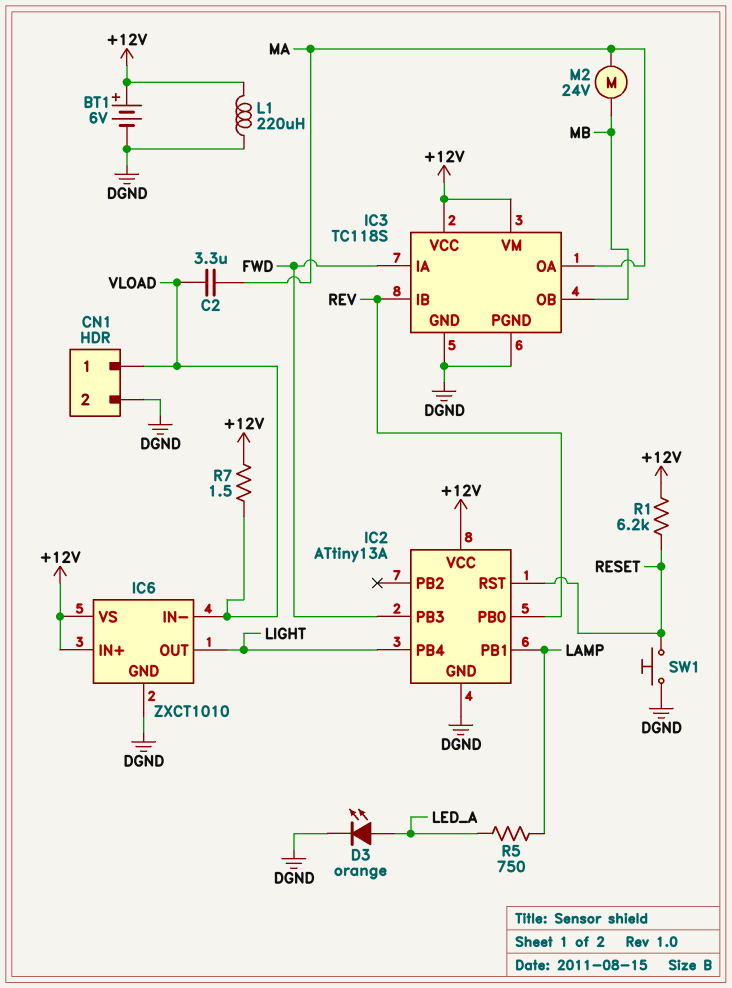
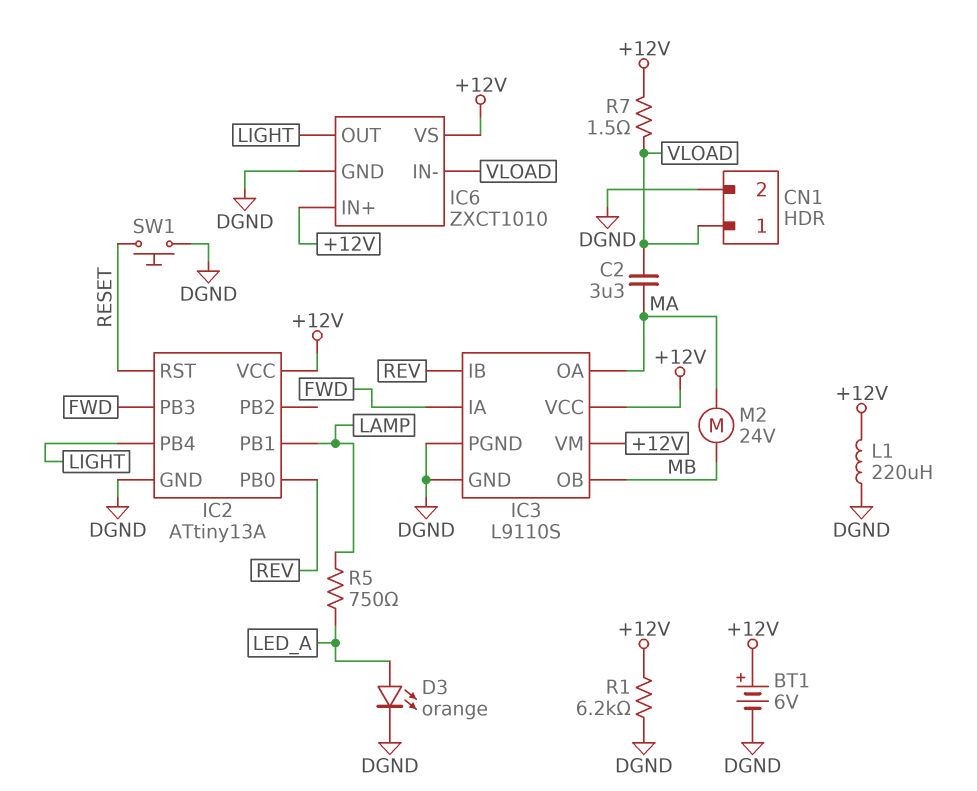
IC3: TC118S -> L9110S
R1: 6.2k (+12V, RESET) -> 6.2k (+12V, DGND)

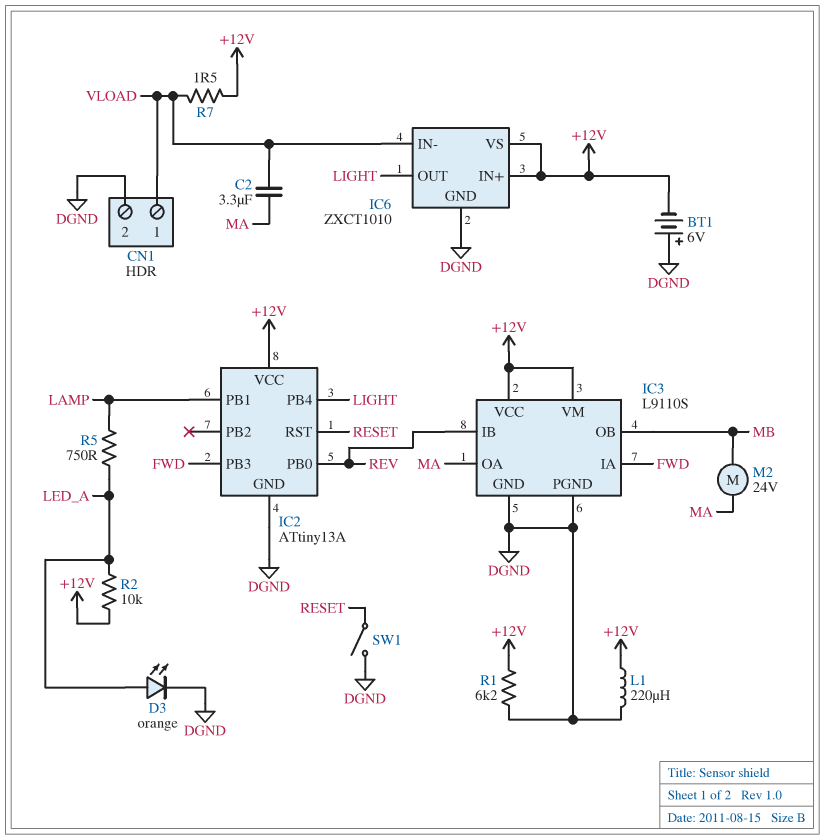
BT1: 6V (plus +12V, minus DGND) -> 6V (plus DGND, minus +12V)
R2: none -> 10k (+12V, LED_A)
SW1: button (DGND, RESET) -> switch (DGND, RESET)

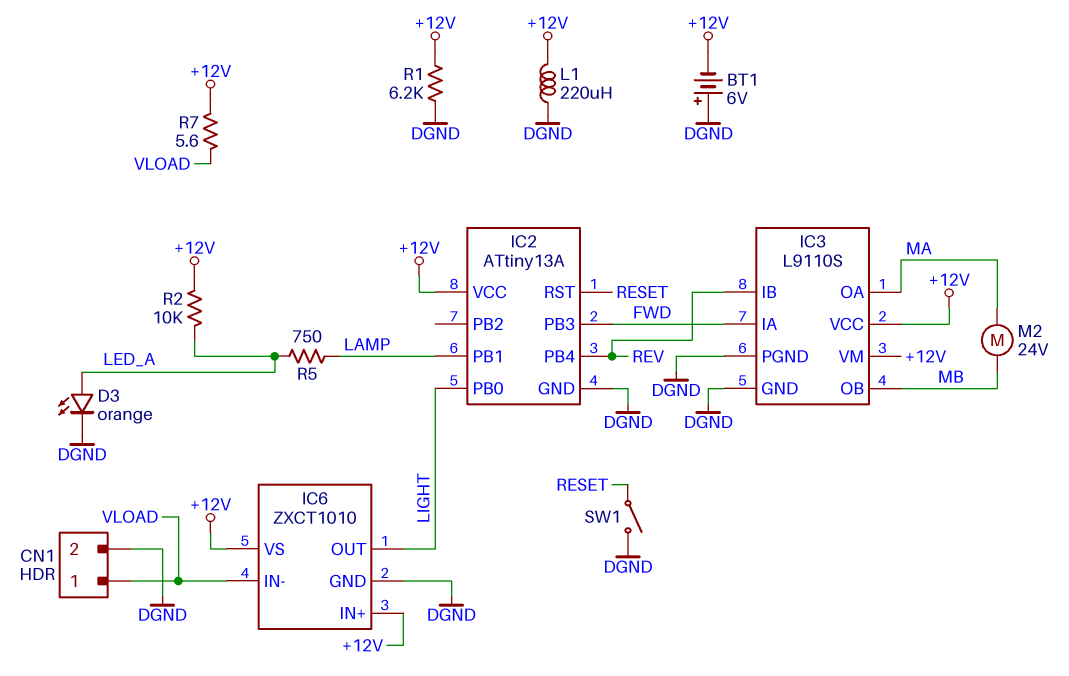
C2: 3.3uF (MA, VLOAD) -> none
IC2 pin PB0: REV -> LIGHT
IC2 pin PB4: LIGHT -> REV
R7: 1.5 (+12V, VLOAD) -> 5.6 (+12V, VLOAD)

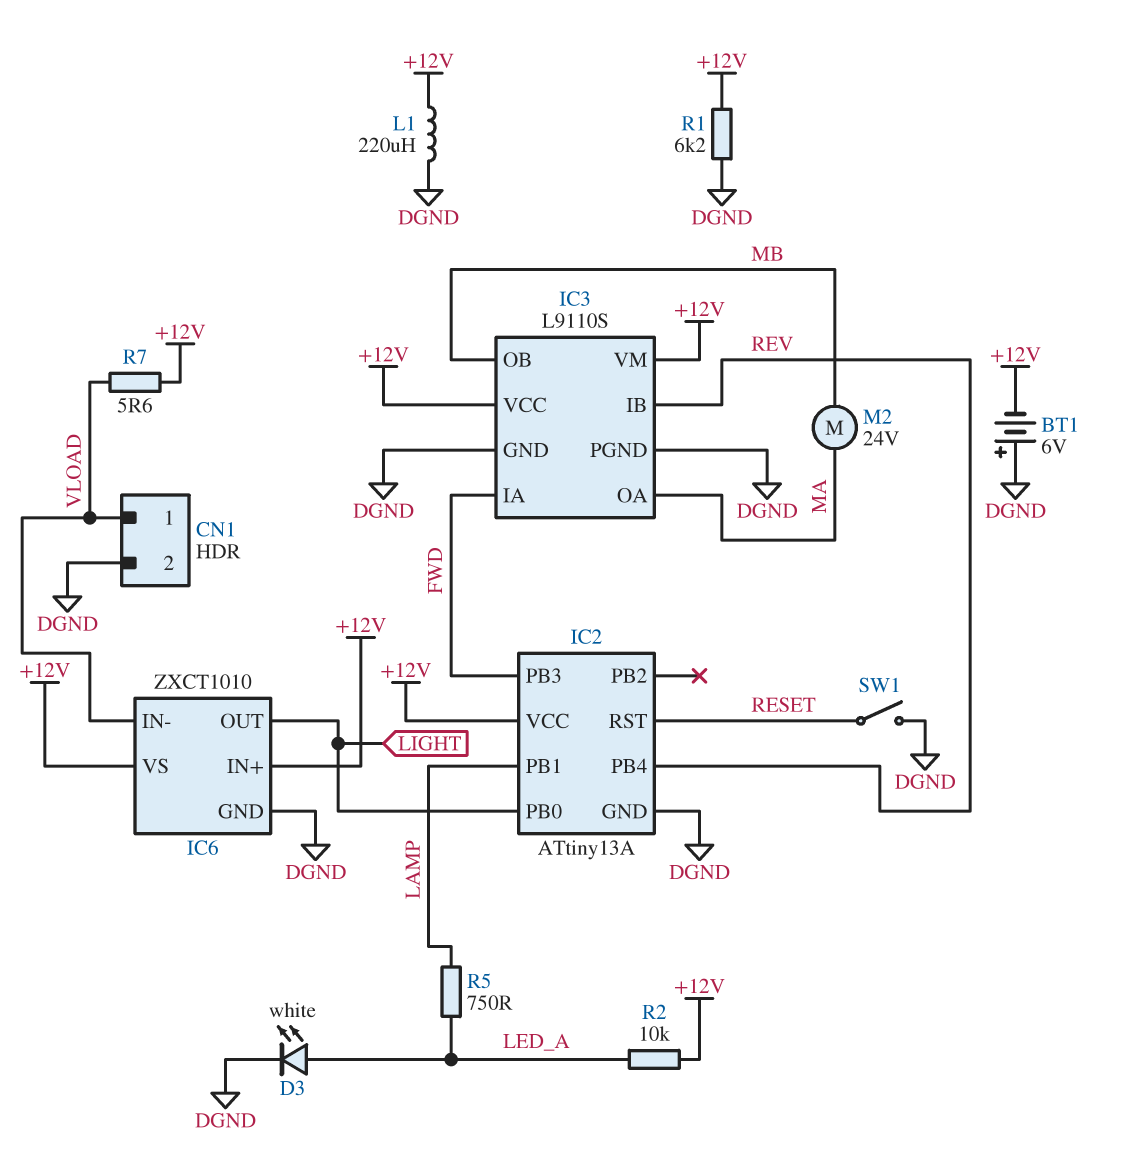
D3: LED orange (A LED_A, K DGND) -> LED white (A LED_A, K DGND)

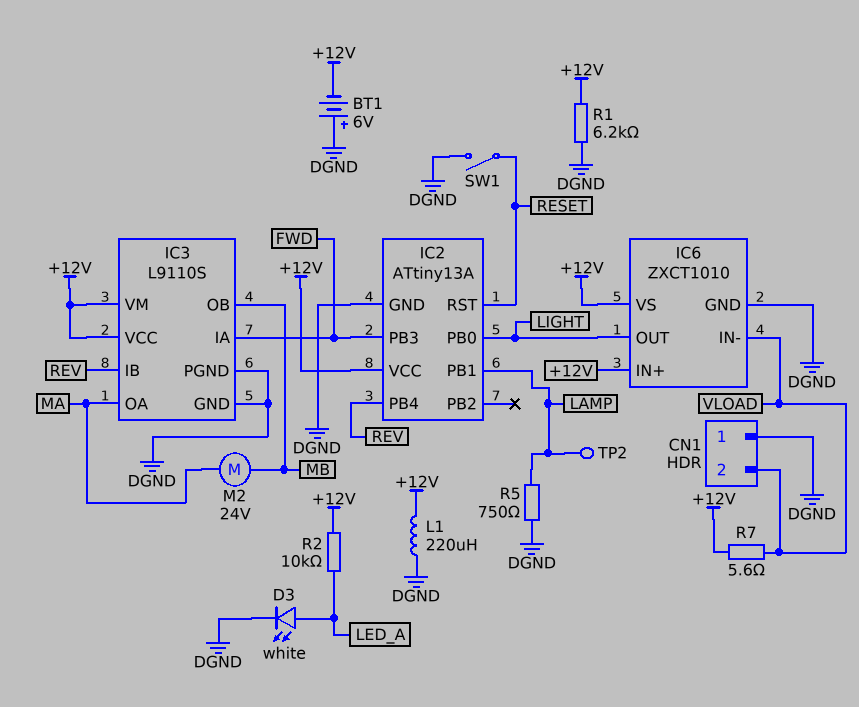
CN1 pin 1: VLOAD -> DGND
CN1 pin 2: DGND -> VLOAD
R5: 750 (LAMP, LED_A) -> 750 (DGND, LAMP)
TP2: none -> test point (LAMP)

